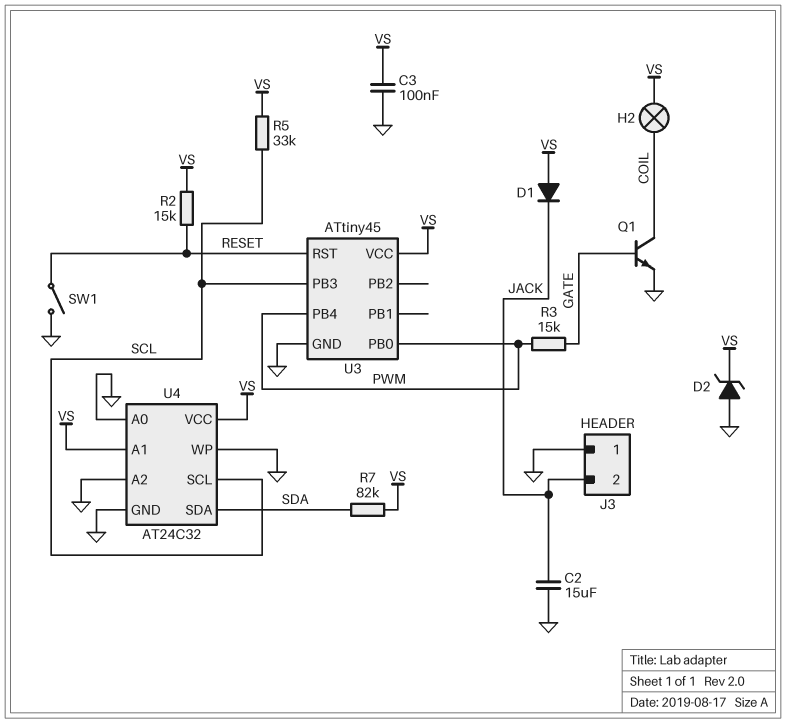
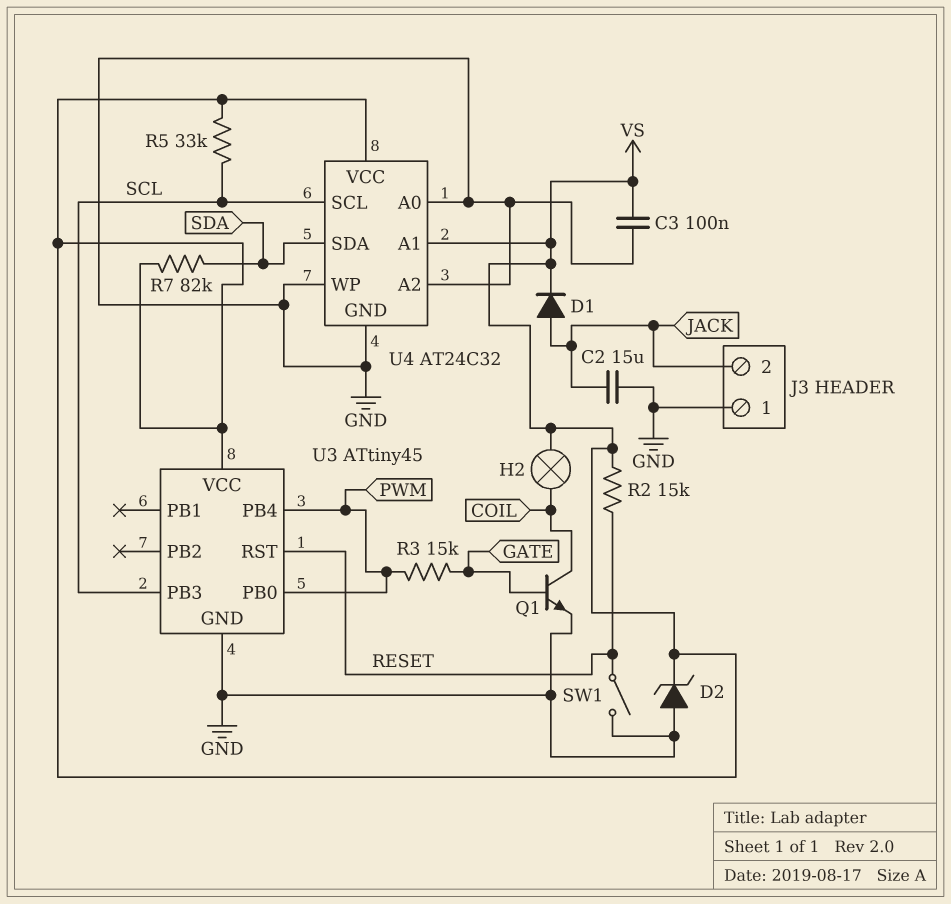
D1: diode (A VS, K JACK) -> diode (A JACK, K VS)

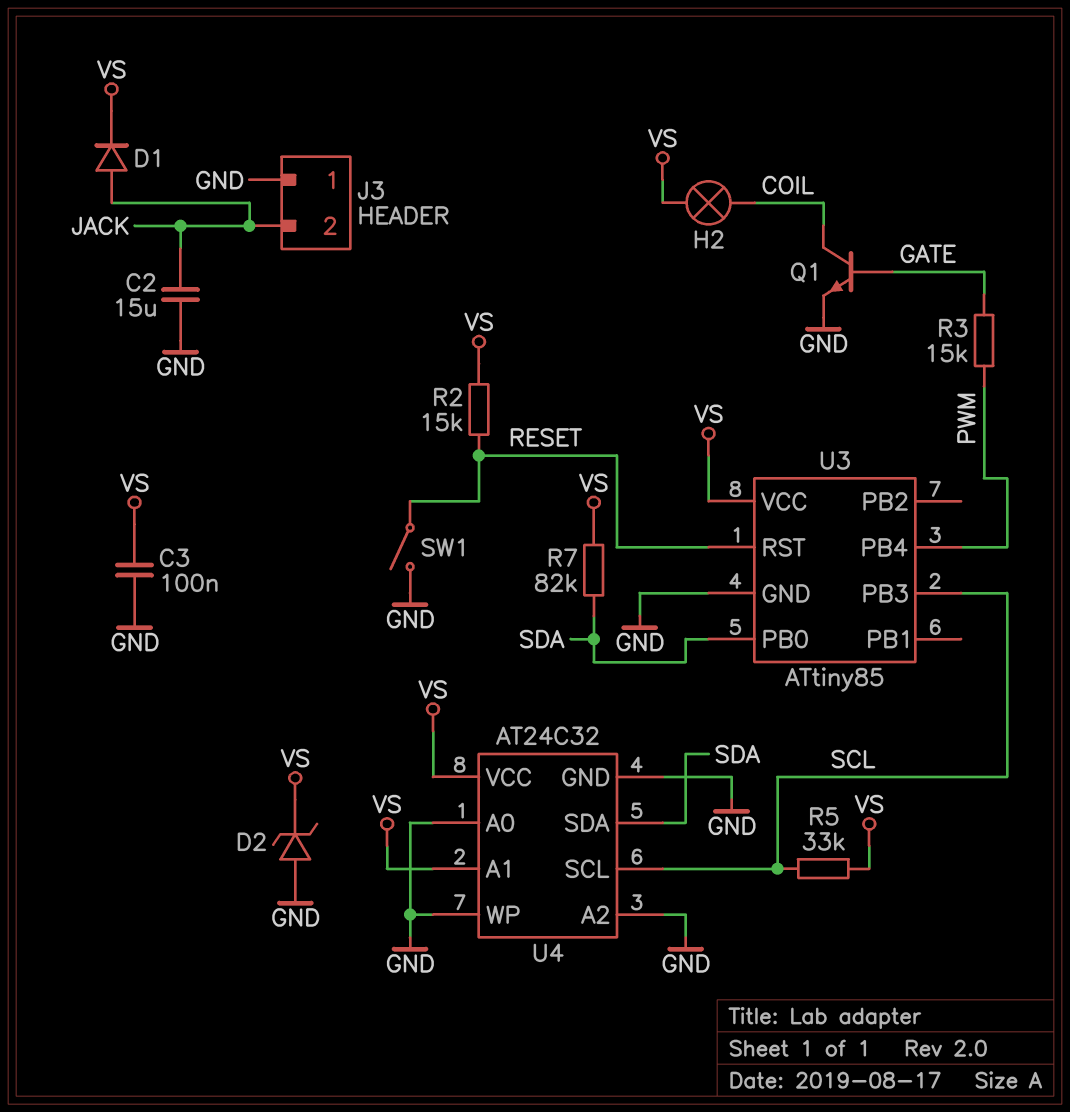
U3: ATtiny45 -> ATtiny85
U3 pin PB0: PWM -> SDA

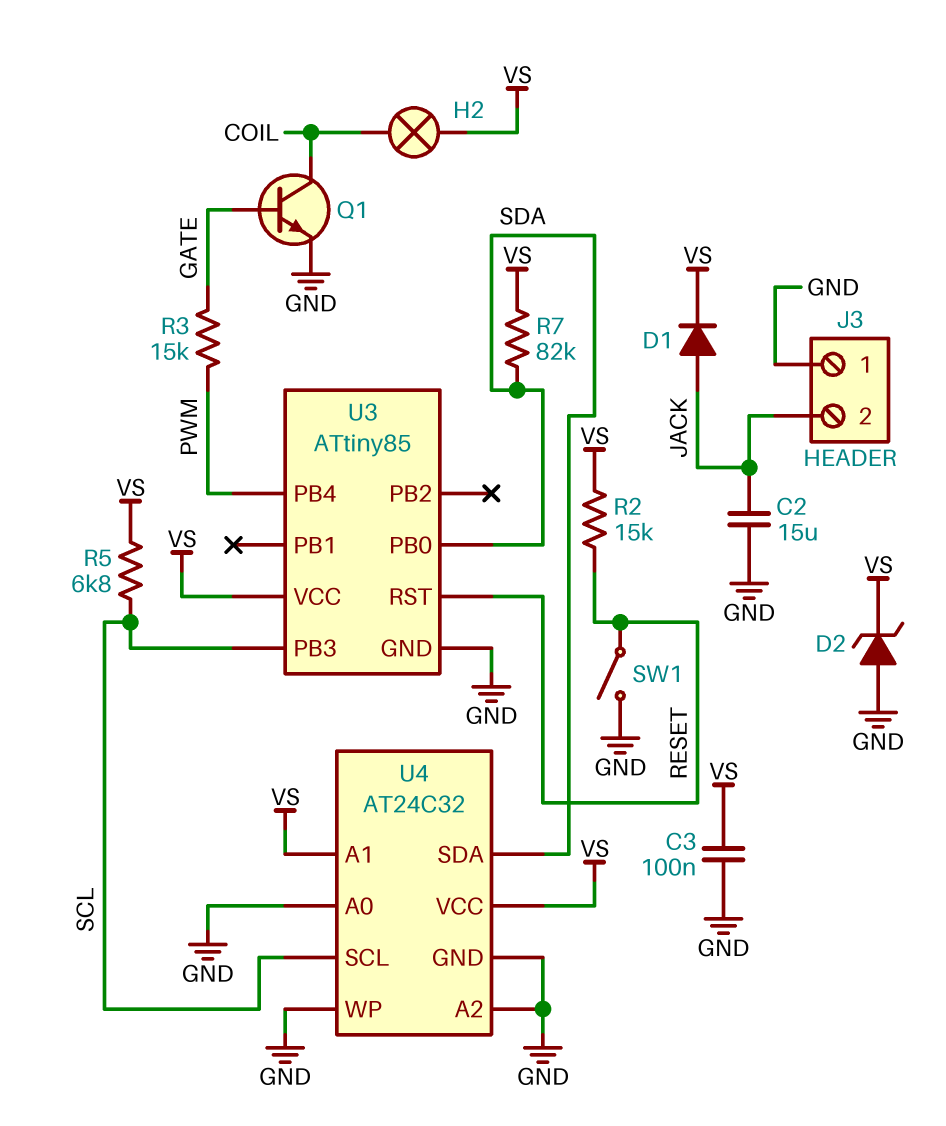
R5: 33k (SCL, VS) -> 6.8k (SCL, VS)

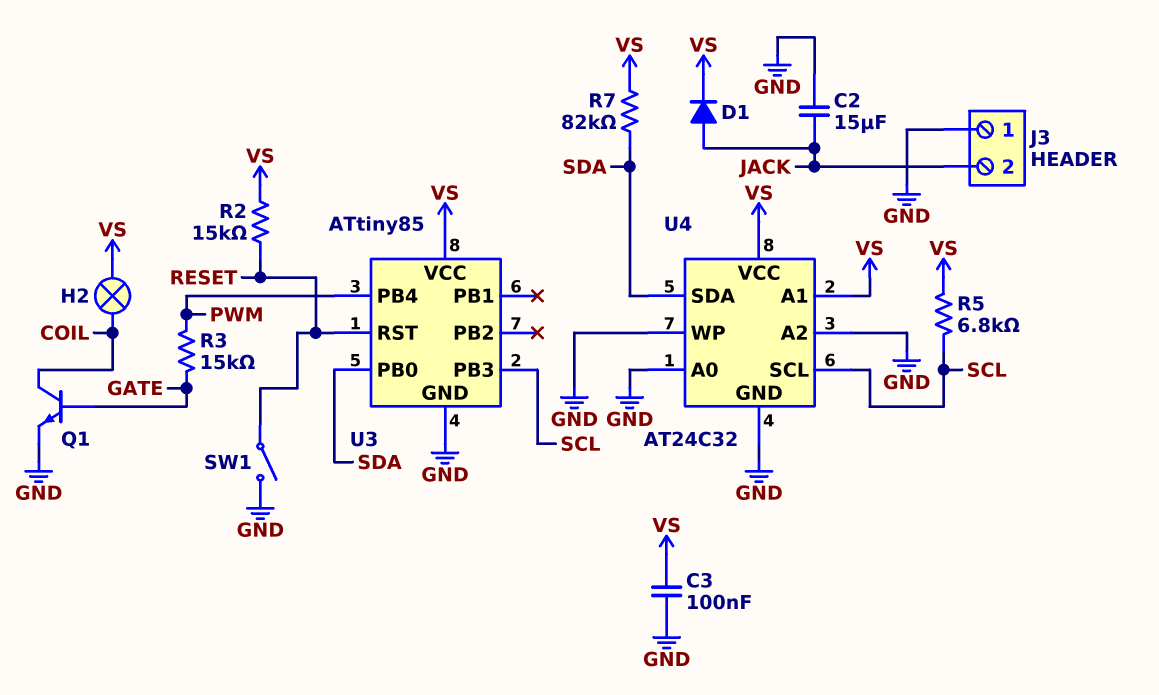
D2: zener (A GND, K VS) -> none

